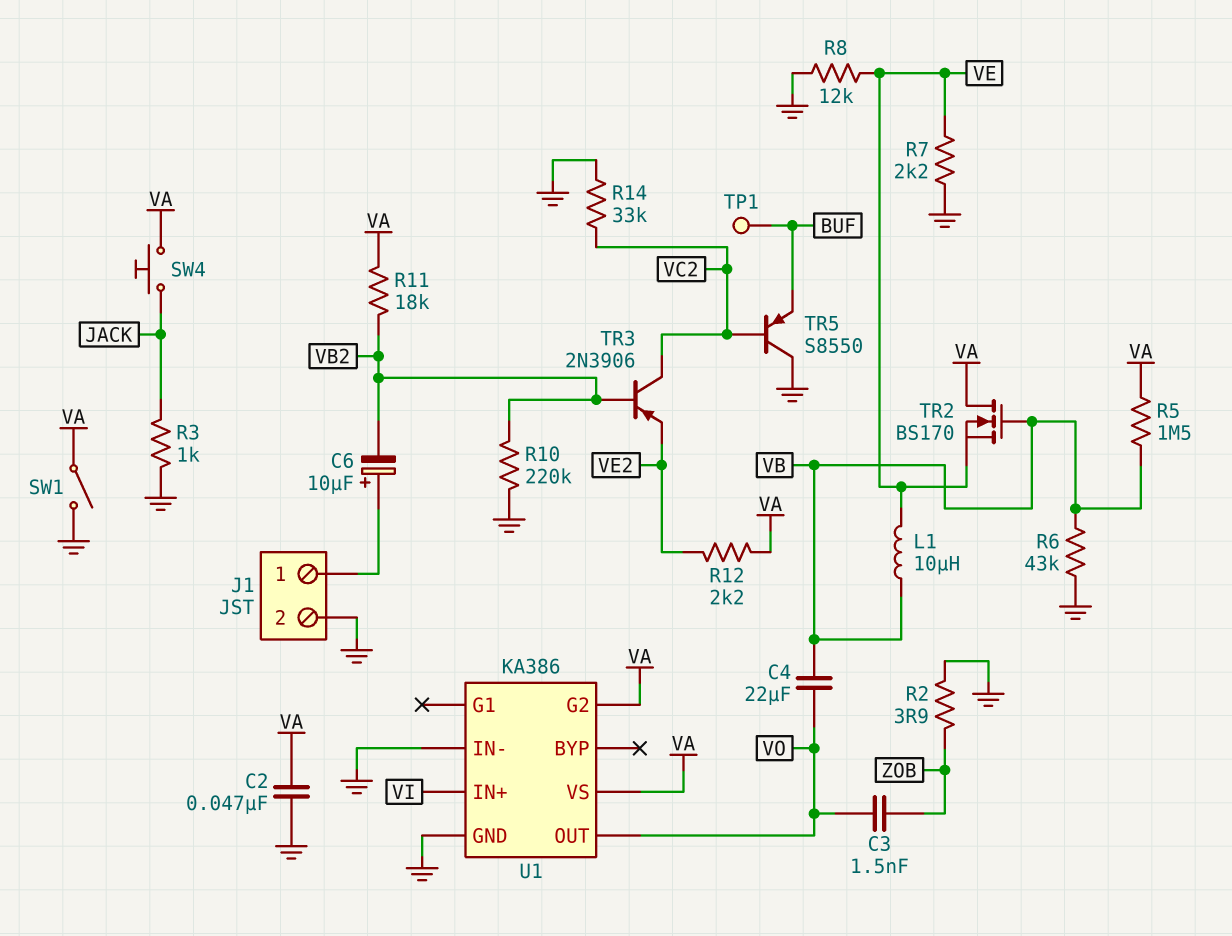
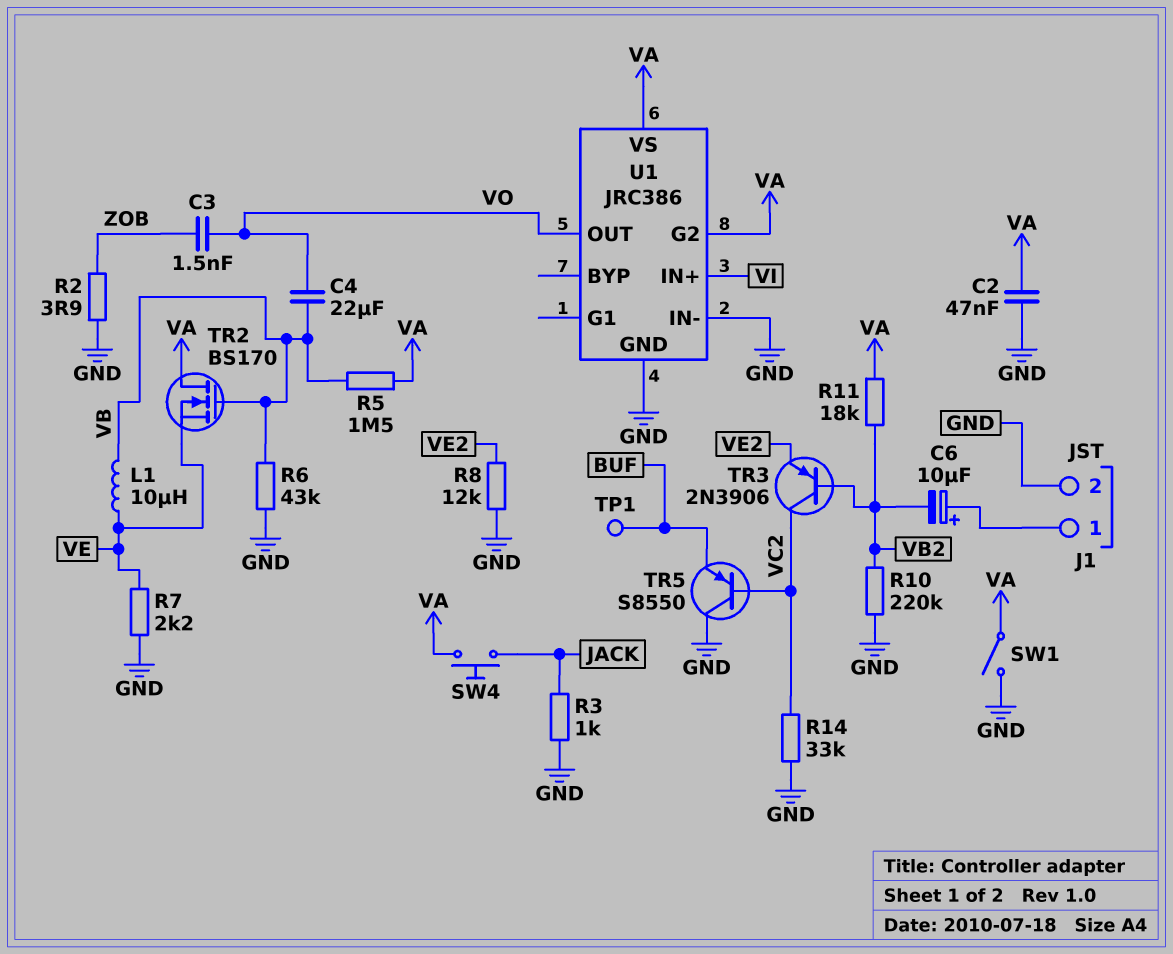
R8: 12k (GND, VE) -> 12k (GND, VE2)
R12: 2.2k (VA, VE2) -> none
U1: KA386 -> JRC386

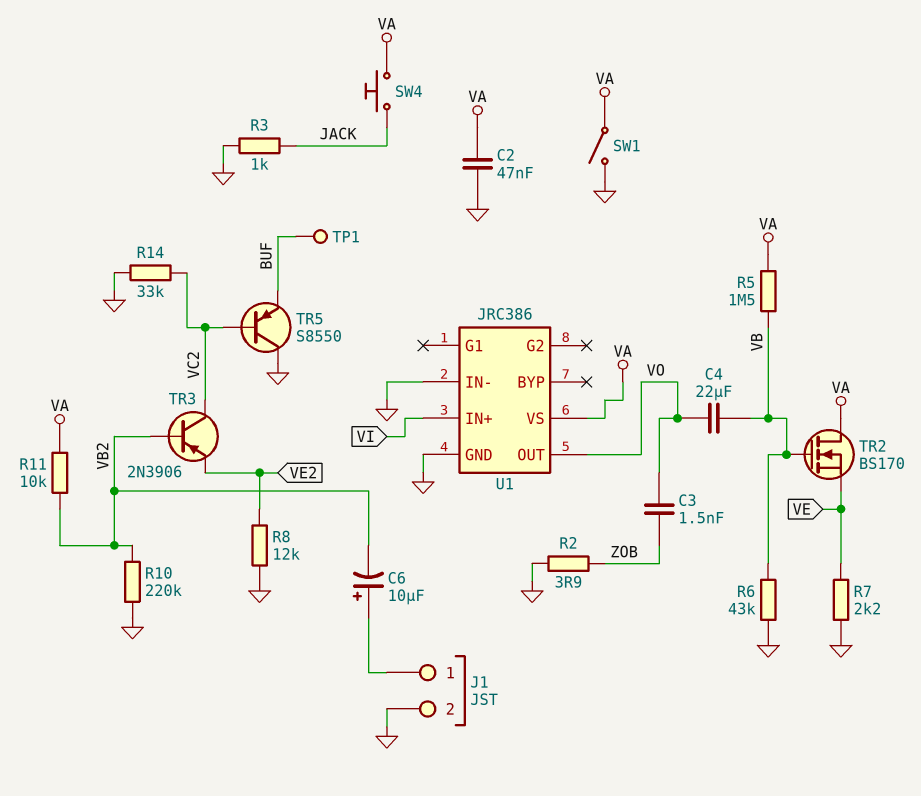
L1: 10uH (VB, VE) -> none
R11: 18k (VA, VB2) -> 10k (VA, VB2)
U1 pin G2: VA -> none

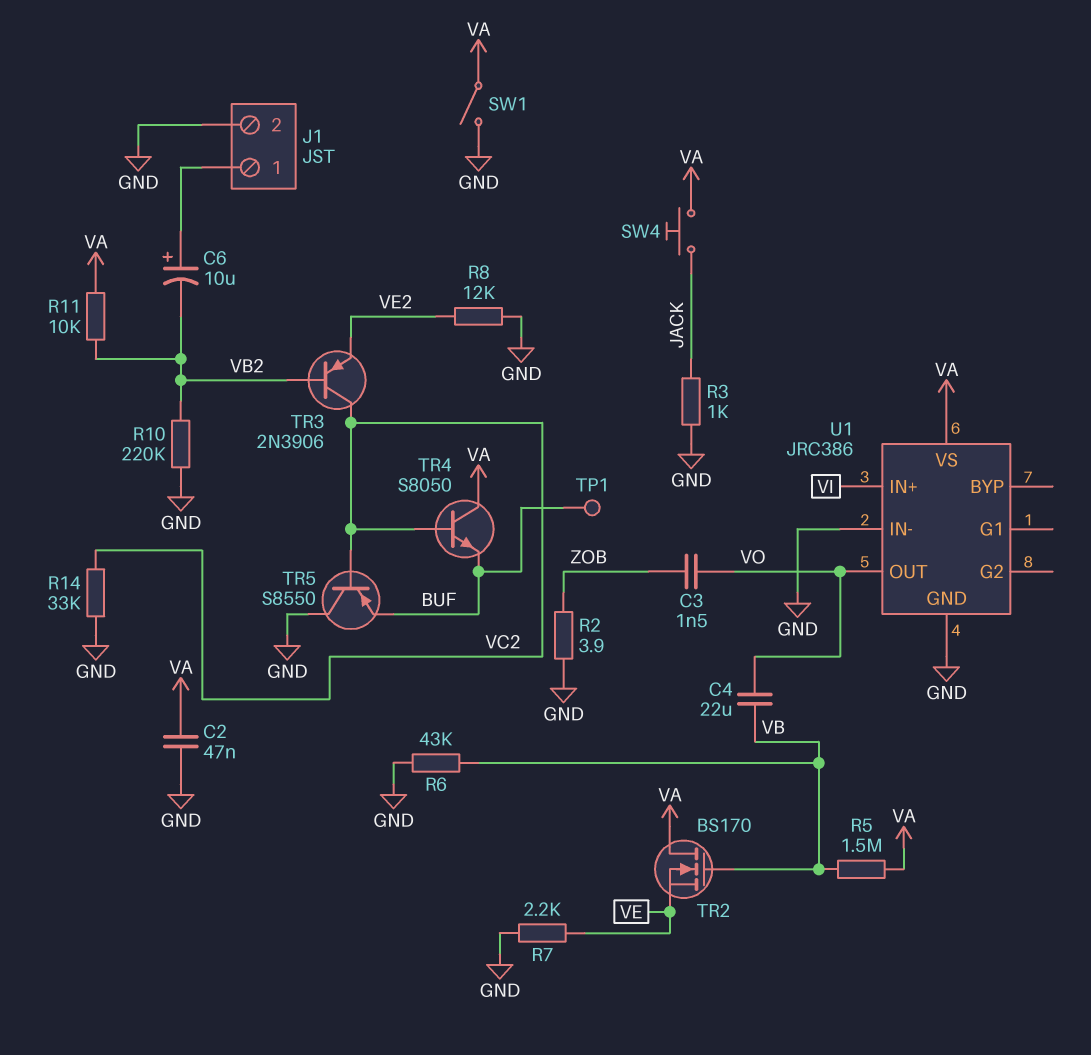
TR4: none -> NPN S8050 (B VC2, C VA, E BUF)

